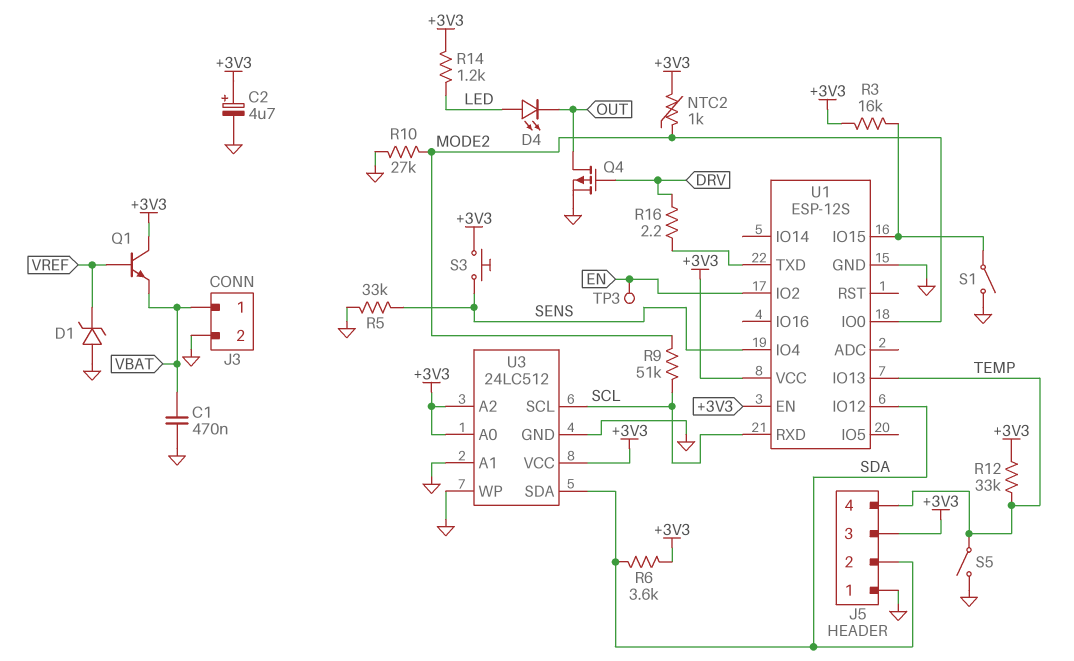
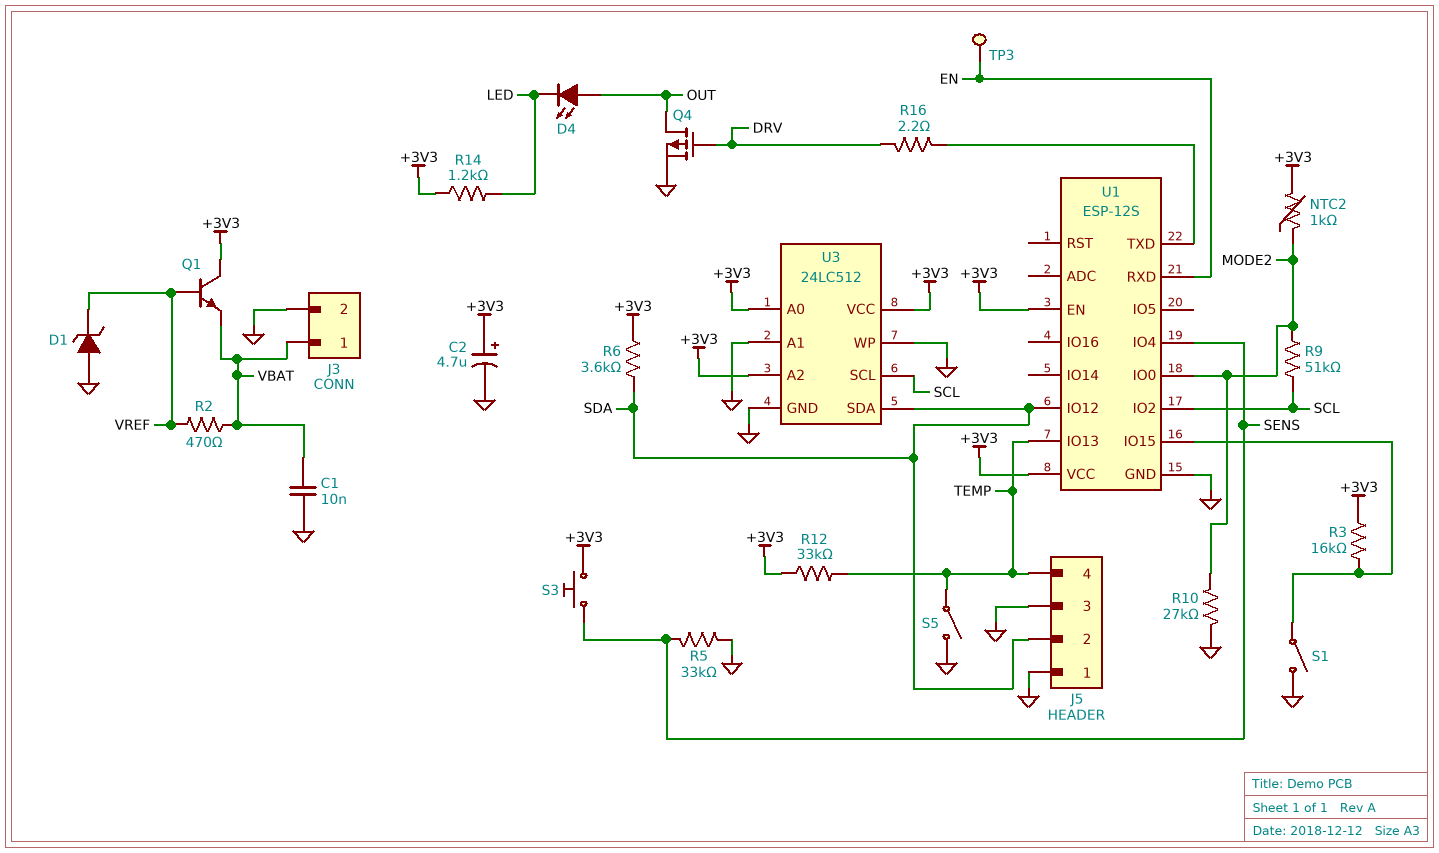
C1: 470nF (GND, VBAT) -> 10nF (GND, VBAT)
D4: LED (A LED, K OUT) -> LED (A OUT, K LED)
J5 pin 3: +3V3 -> GND
R2: none -> 470 (VBAT, VREF)
U1 pin IO2: EN -> SCL
U1 pin RXD: SCL -> EN

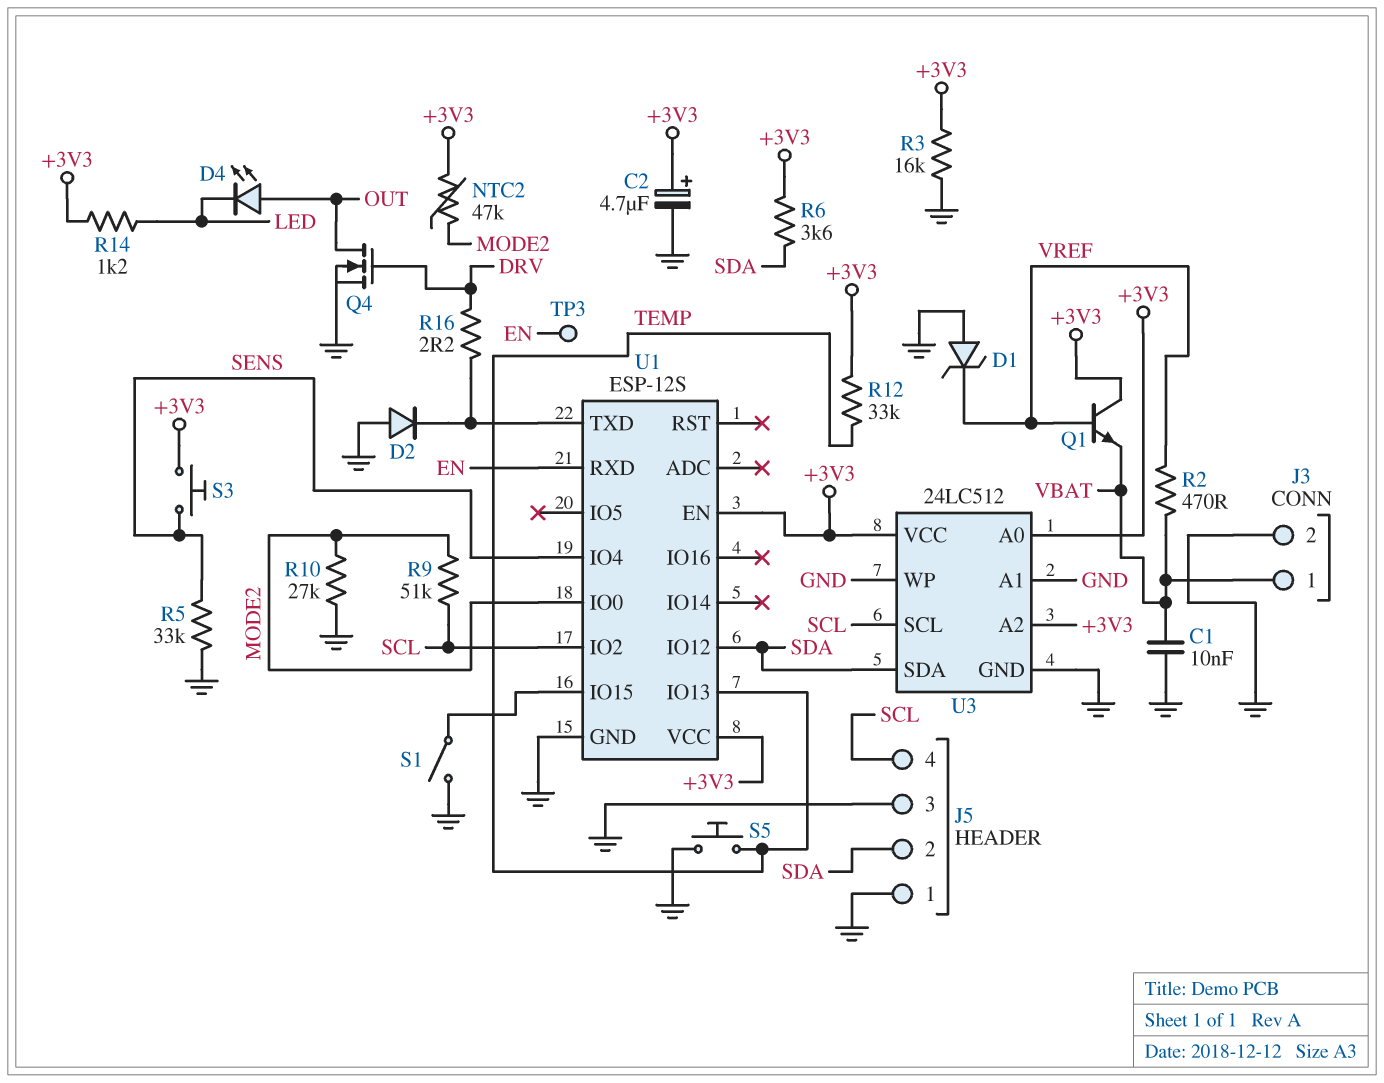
D2: none -> diode (A GND, K U1/TXD)
J5 pin 4: TEMP -> SCL
NTC2: 1k (+3V3, MODE2) -> 47k (+3V3, MODE2)
Q4: PMOS (G DRV, D OUT, S GND) -> NMOS (G DRV, D OUT, S GND)
R3: 16k (+3V3, U1/IO15) -> 16k (+3V3, GND)
S5: switch (GND, TEMP) -> button (GND, TEMP)

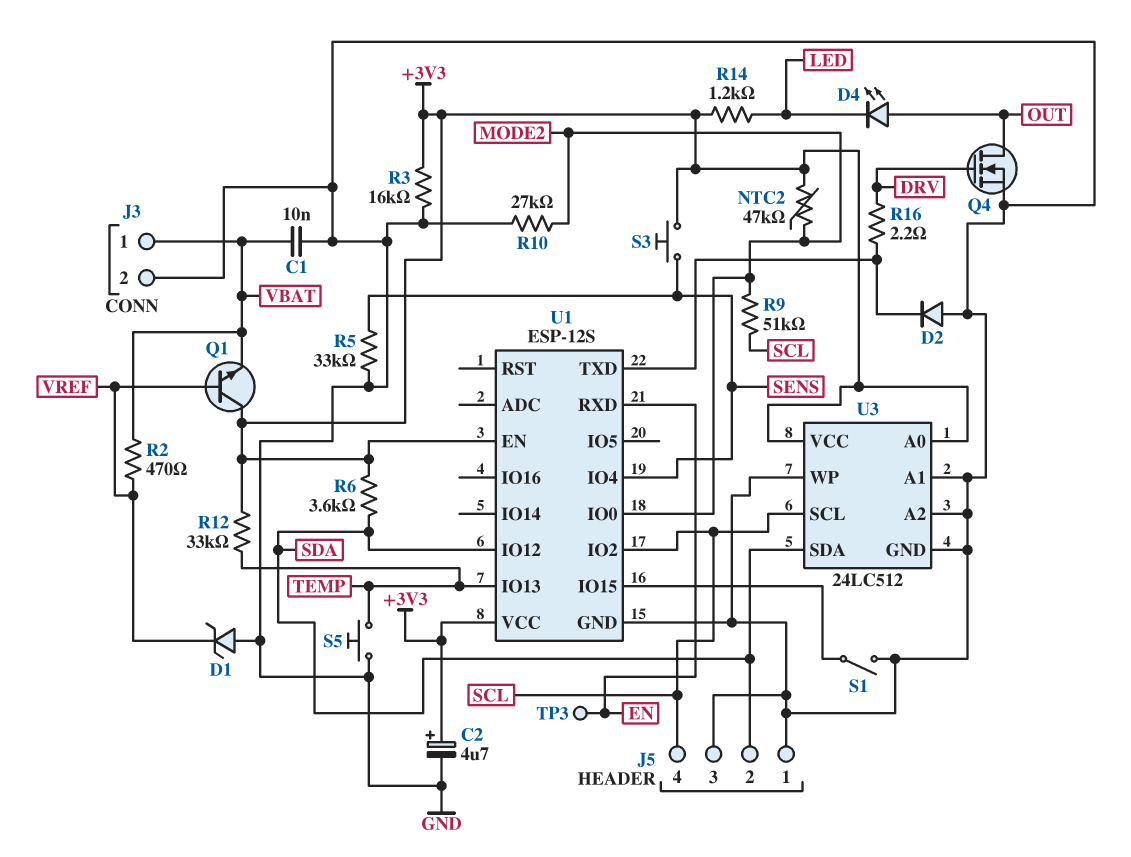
U3 pin A2: +3V3 -> GND

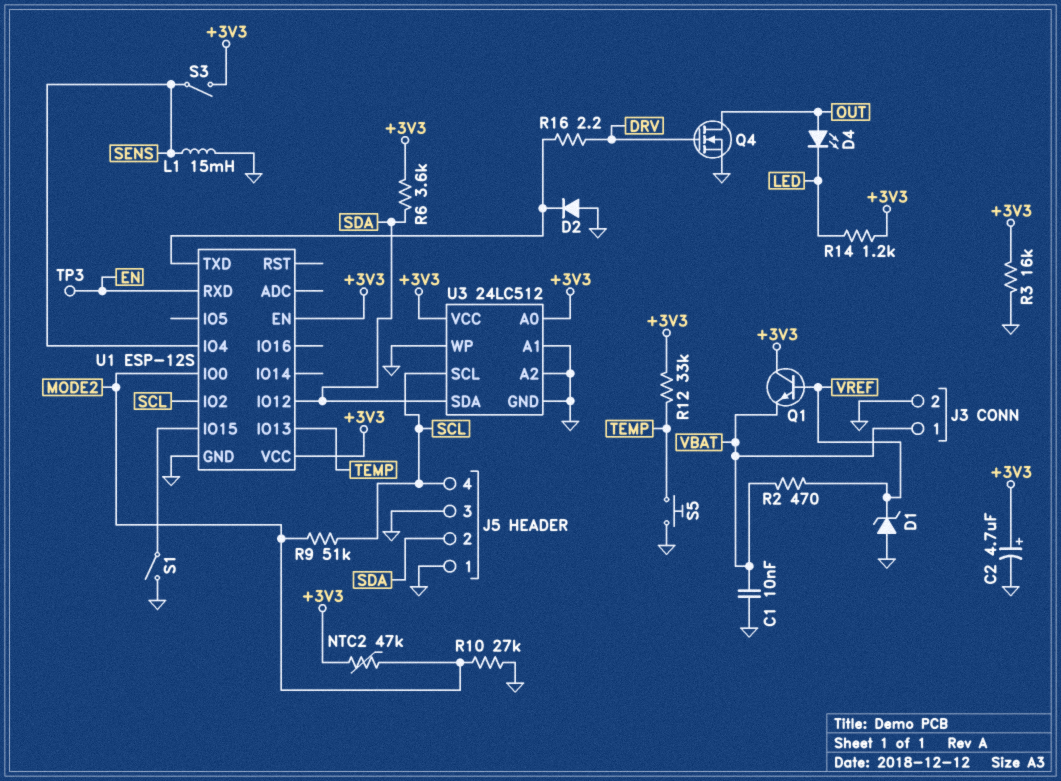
L1: none -> 15mH (GND, SENS)
R5: 33k (GND, SENS) -> none
S3: button (+3V3, SENS) -> switch (+3V3, SENS)

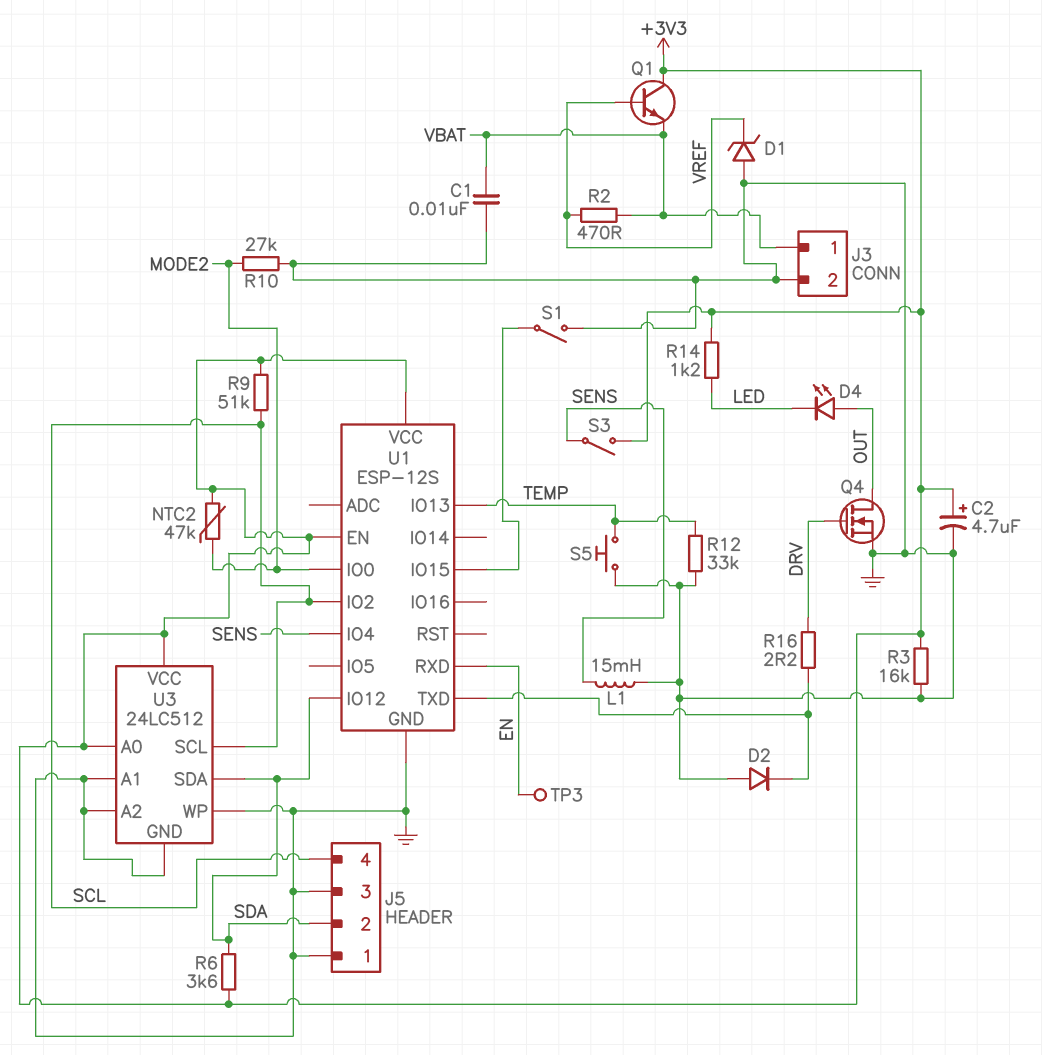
R9: 51k (MODE2, SCL) -> 51k (+3V3, SCL)
R12: 33k (+3V3, TEMP) -> 33k (GND, TEMP)

